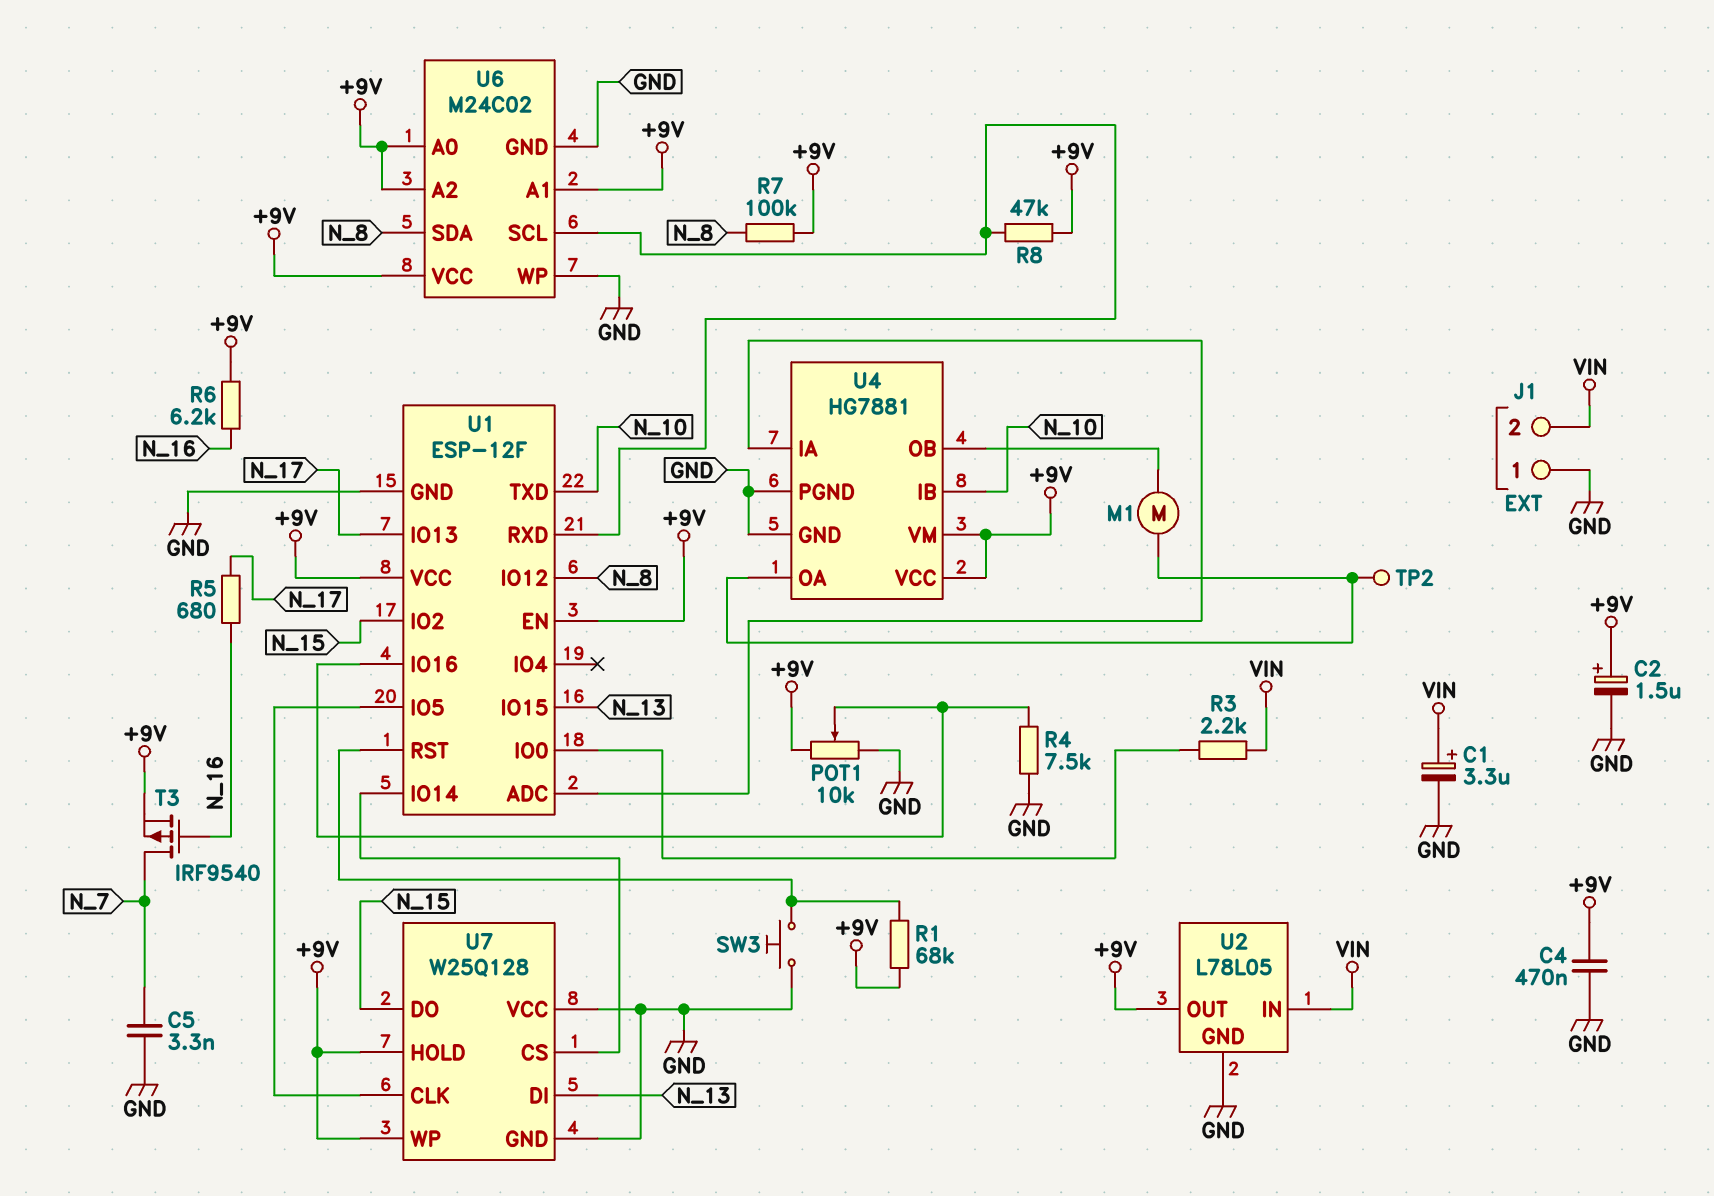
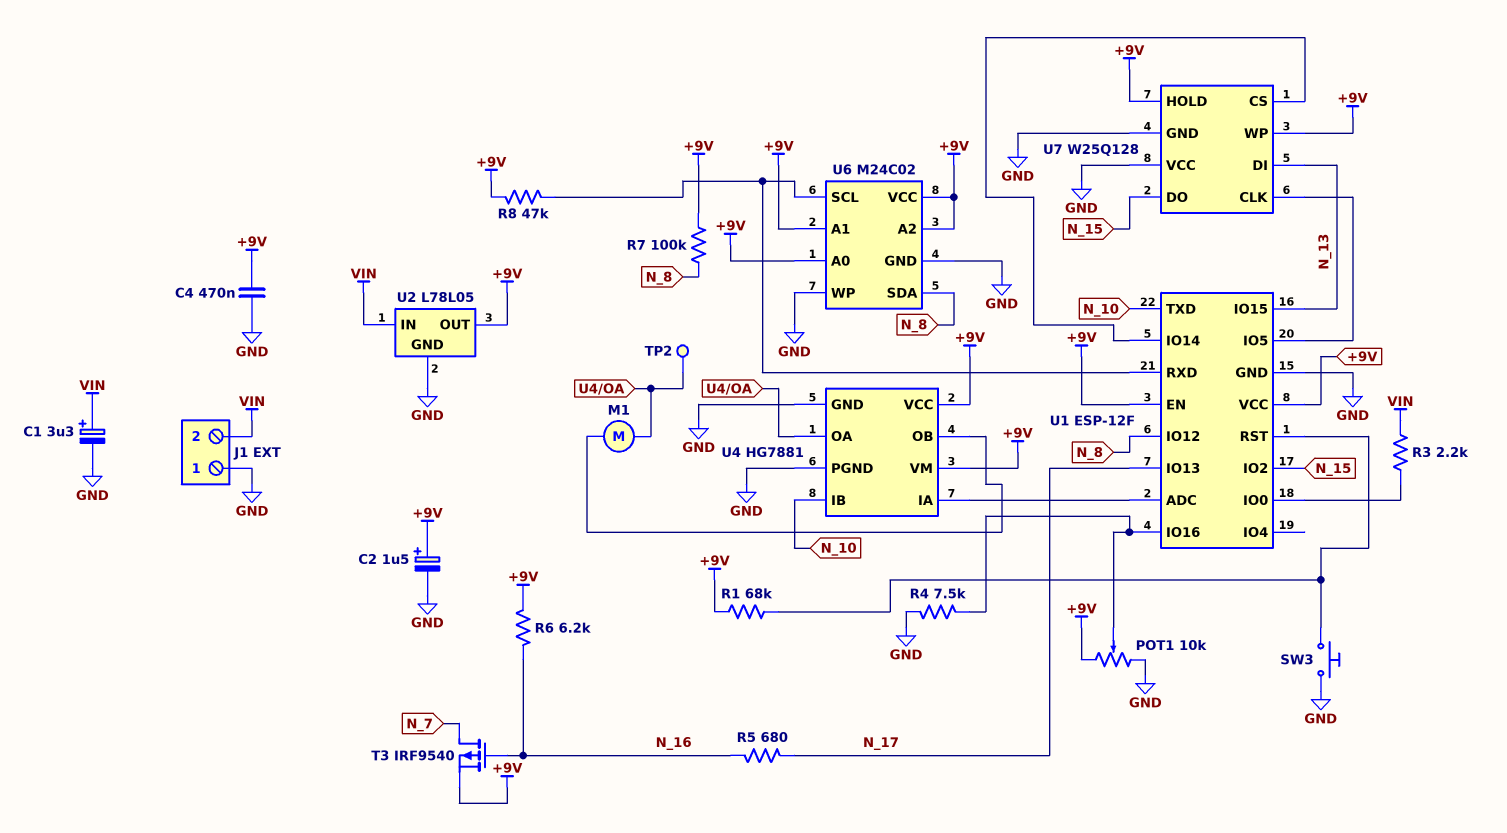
C5: 3.3nF (GND, N_7) -> none

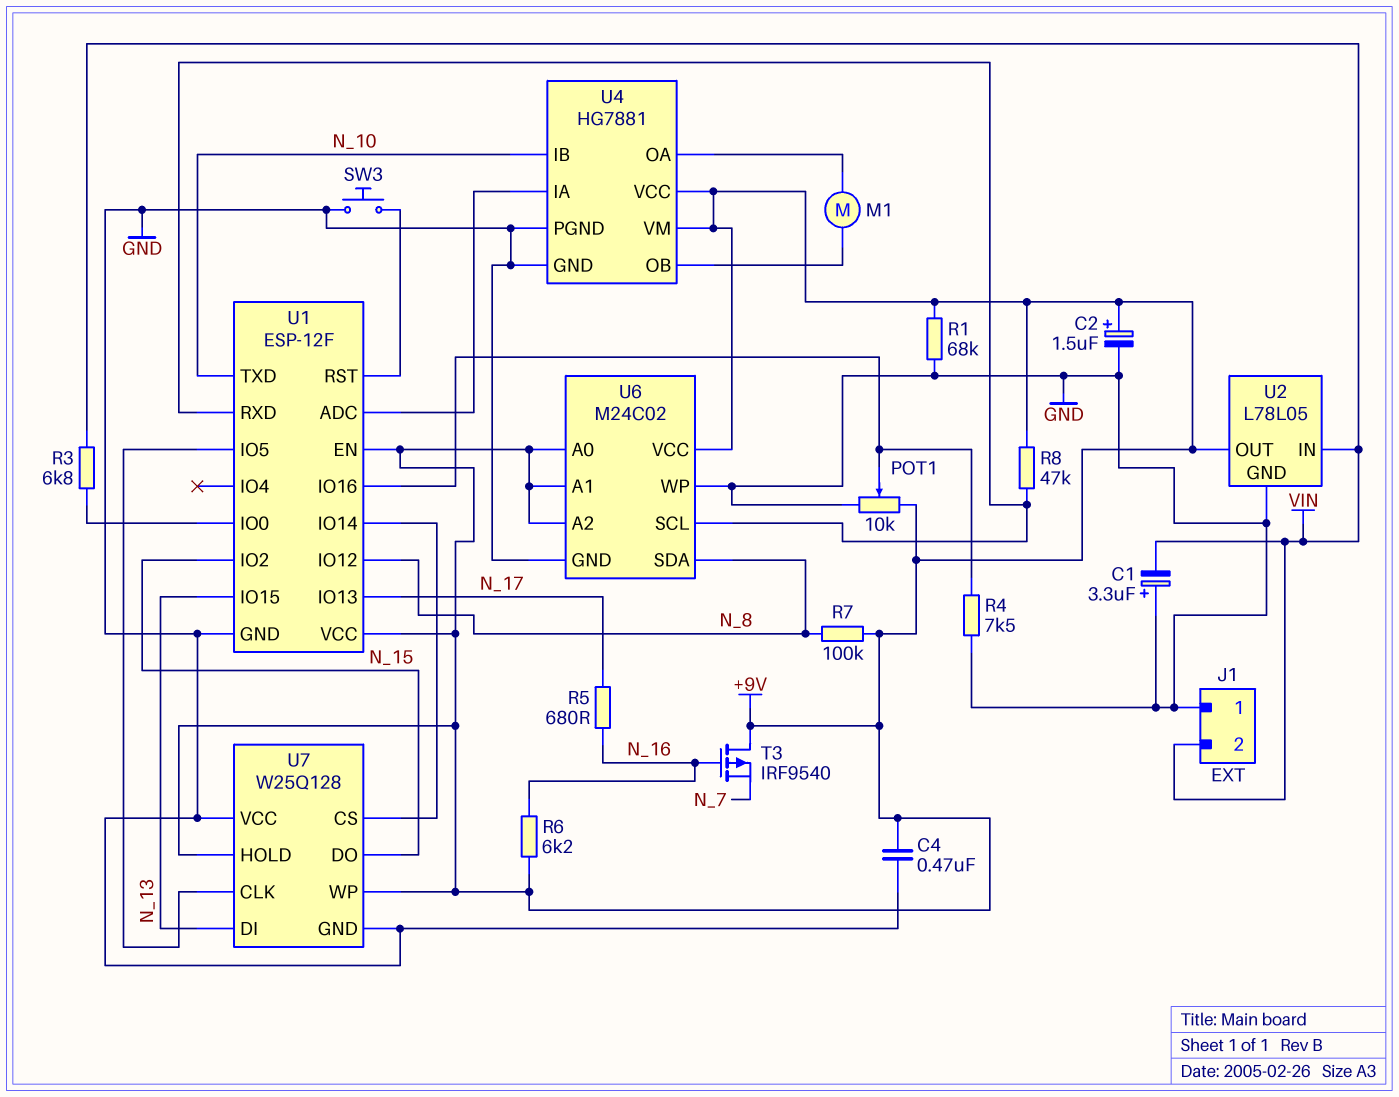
C1: 3.3uF (plus VIN, minus GND) -> 3.3uF (plus GND, minus VIN)
R1: 68k (+9V, U1/RST) -> 68k (+9V, GND)
R3: 2.2k (U1/IO0, VIN) -> 6.8k (U1/IO0, VIN)
T3: PMOS IRF9540 (G N_16, D N_7, S +9V) -> PMOS IRF9540 (G N_16, D +9V, S N_7)
TP2: test point (U4/OA) -> none

